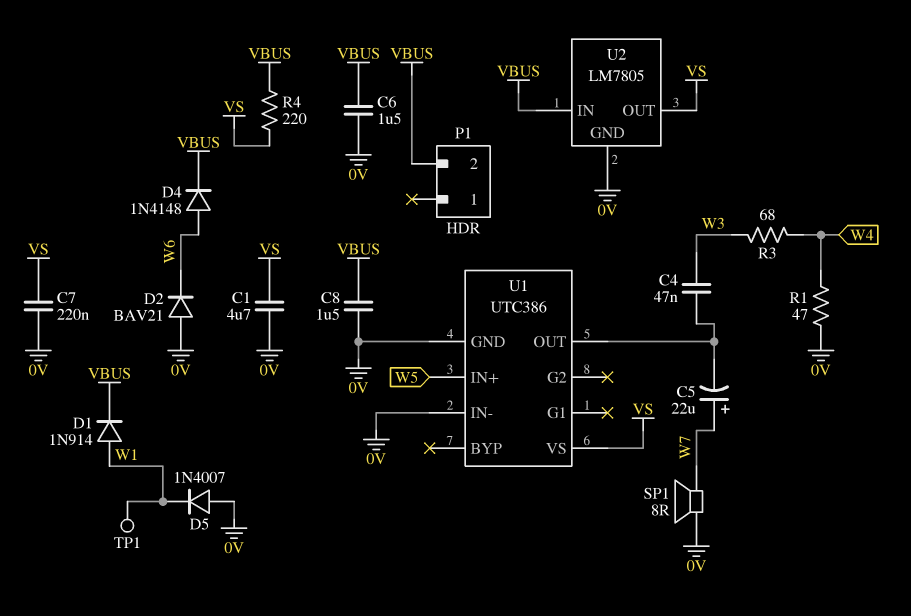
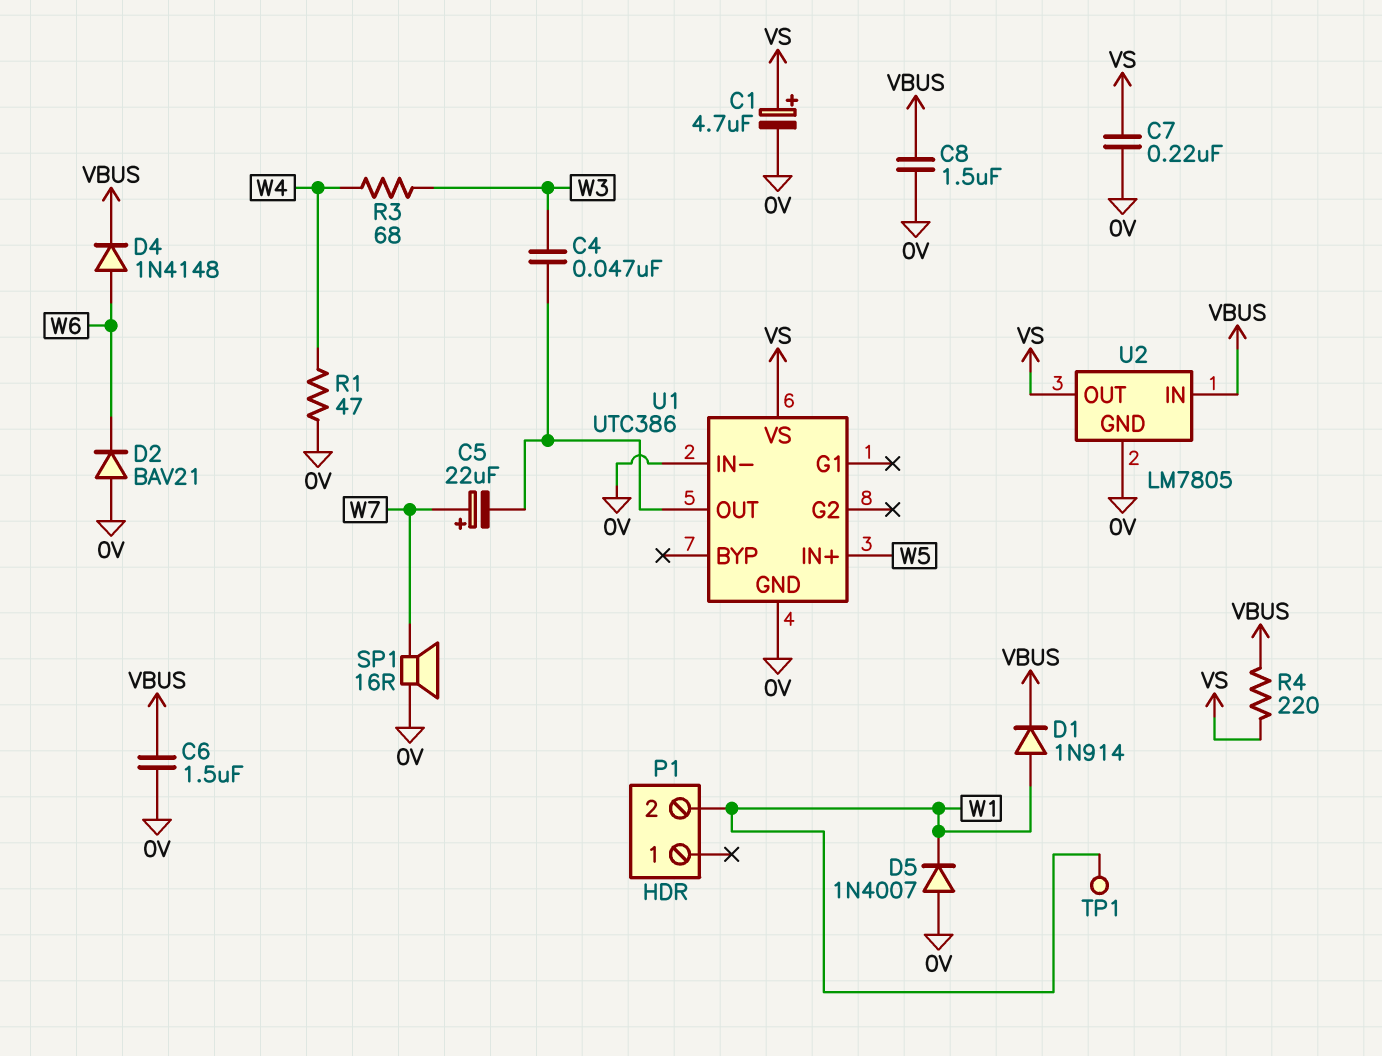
C1: 4.7uF (0V, VS) -> 4.7uF (plus VS, minus 0V)
P1 pin 2: VBUS -> W1
SP1: speaker 8R (0V, W7) -> speaker 16R (0V, W7)

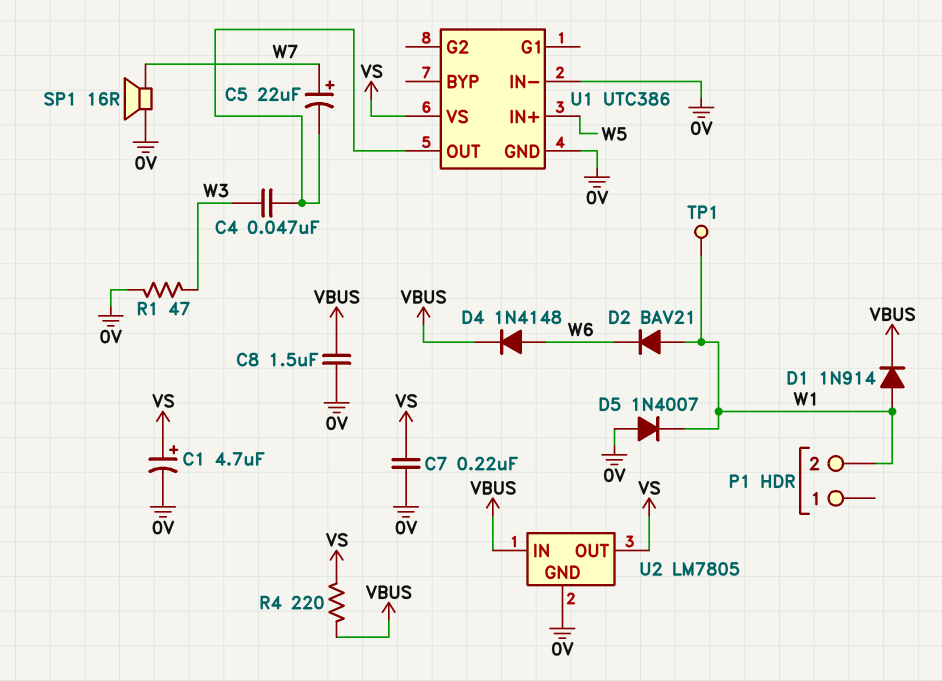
C6: 1.5uF (0V, VBUS) -> none
D2: diode BAV21 (A 0V, K W6) -> diode BAV21 (A W1, K W6)
R1: 47 (0V, W4) -> 47 (0V, W3)
R3: 68 (W3, W4) -> none

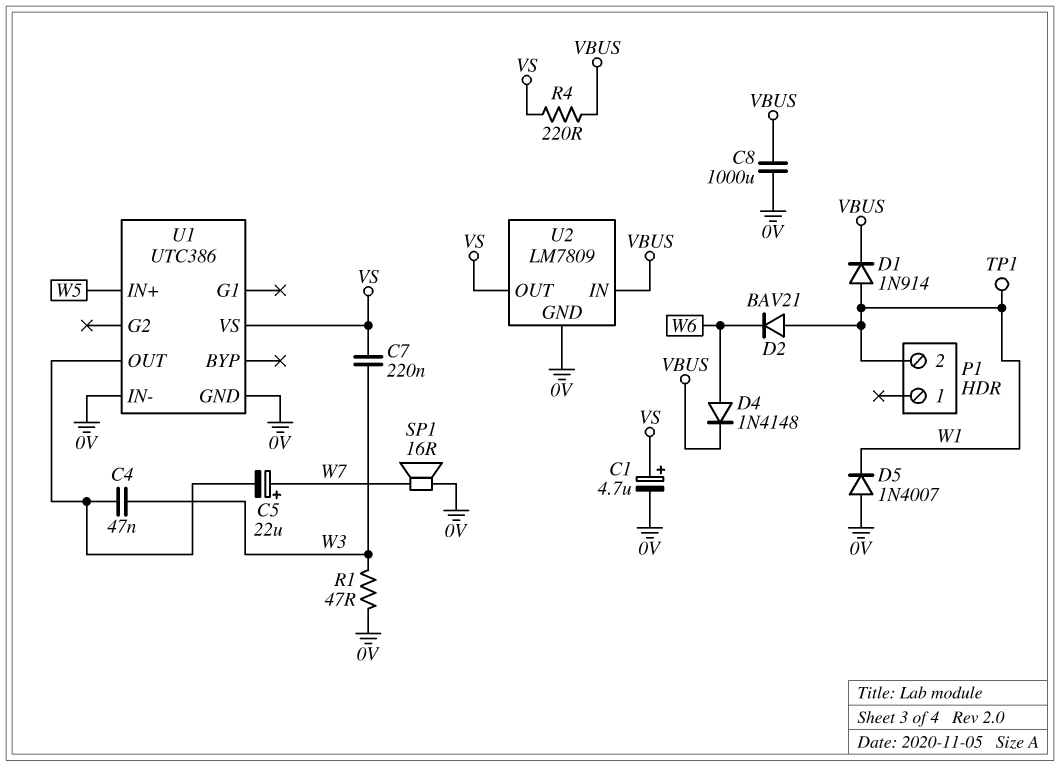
C7: 220nF (0V, VS) -> 220nF (VS, W3)
C8: 1.5uF (0V, VBUS) -> 1000uF (0V, VBUS)
U2: LM7805 -> LM7809

